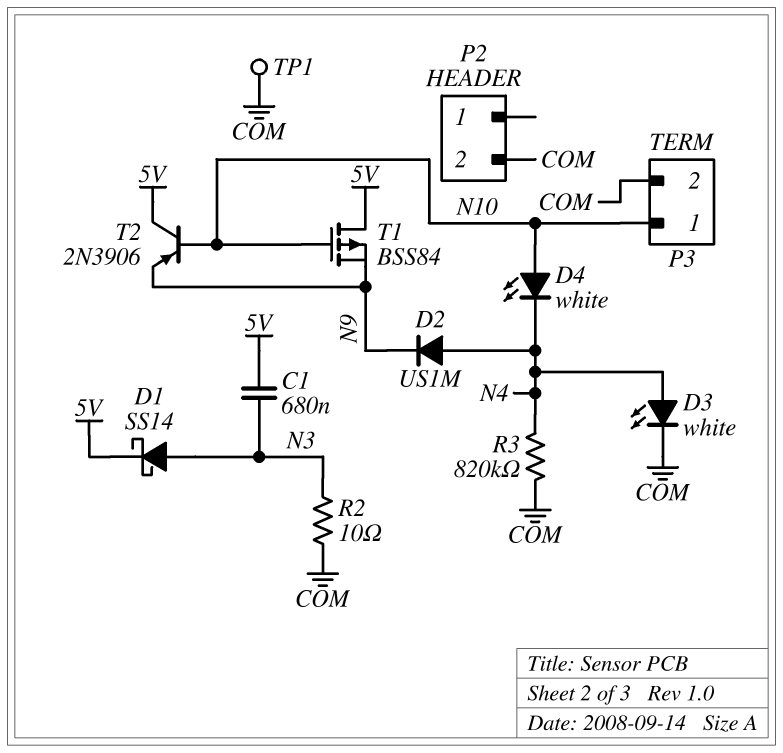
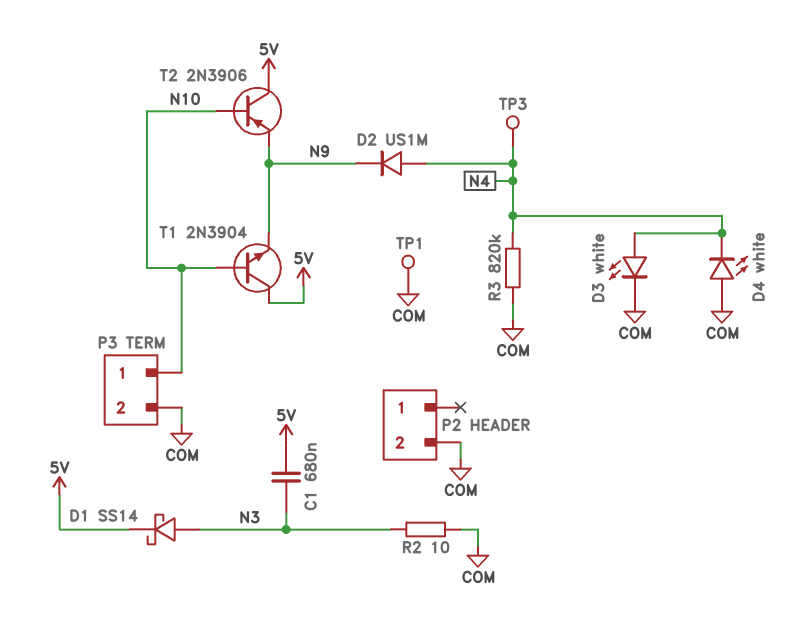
D4: LED white (A N10, K N4) -> LED white (A COM, K N4)
T1: PMOS BSS84 (G N10, D 5V, S N9) -> NPN 2N3904 (B N10, C 5V, E N9)
TP3: none -> test point (N4)

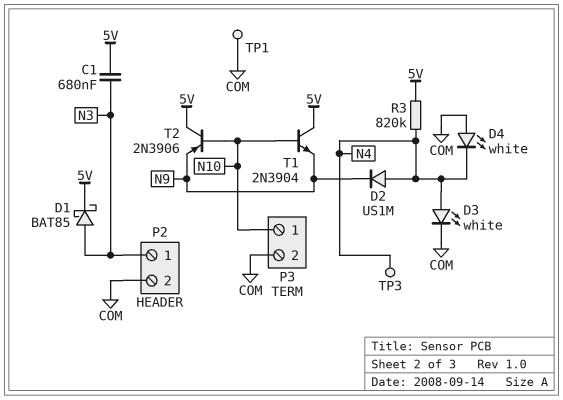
D1: schottky SS14 (A N3, K 5V) -> schottky BAT85 (A N3, K 5V)
P2 pin 1: none -> N3
R2: 10 (COM, N3) -> none
R3: 820k (COM, N4) -> 820k (5V, N4)

